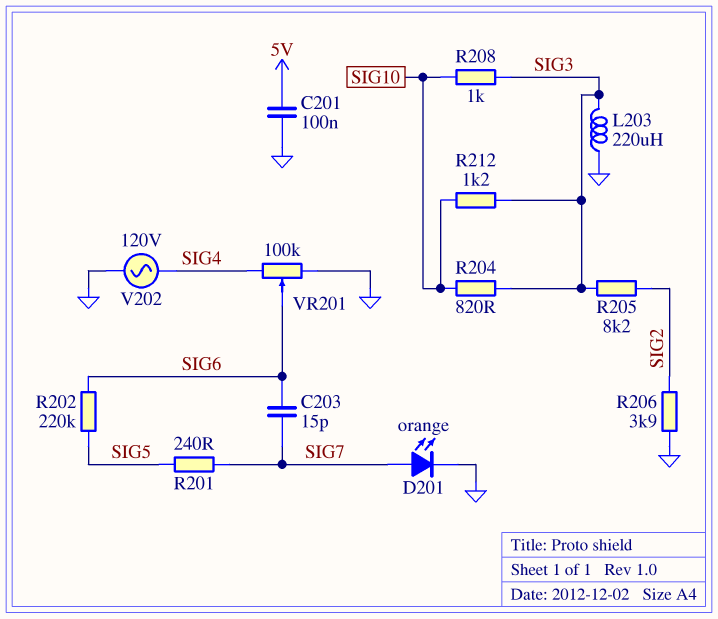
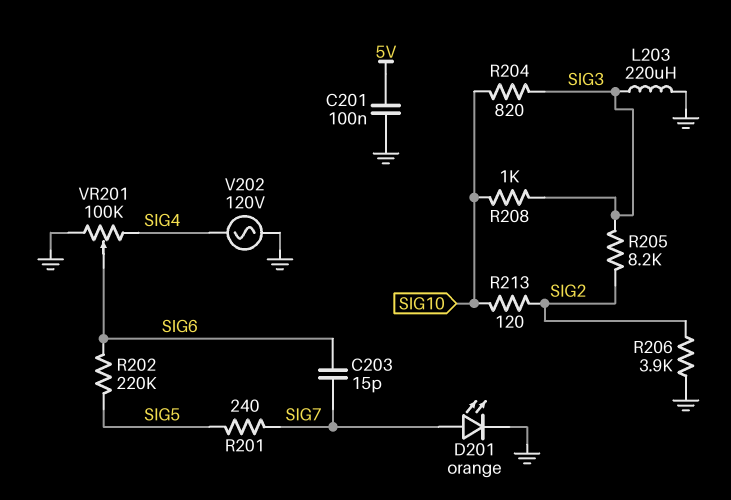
R212: 1.2k (SIG3, SIG10) -> none
R213: none -> 120 (SIG2, SIG10)

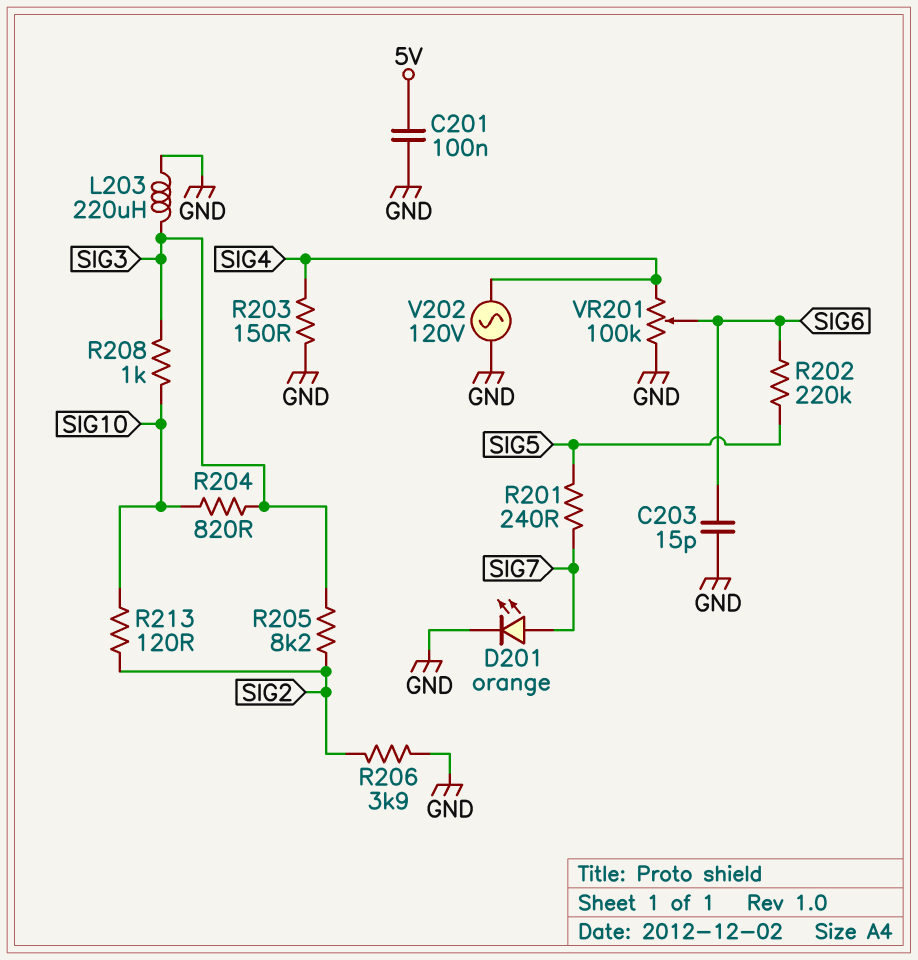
C203: 15pF (SIG6, SIG7) -> 15pF (GND, SIG6)
R203: none -> 150 (GND, SIG4)

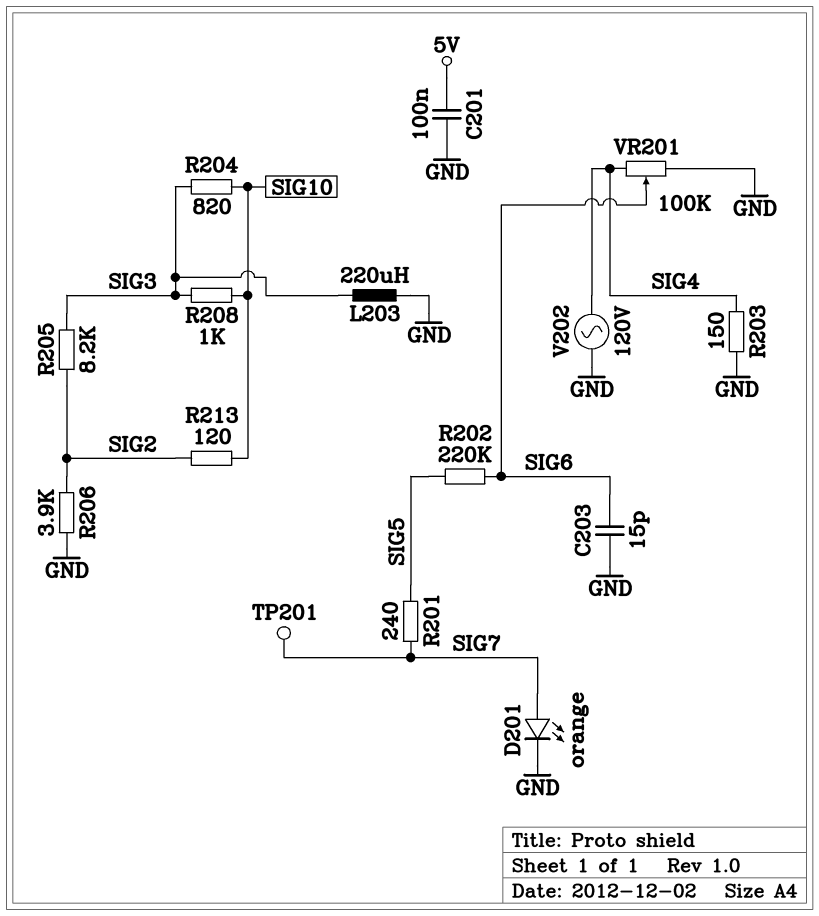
TP201: none -> test point (SIG7)

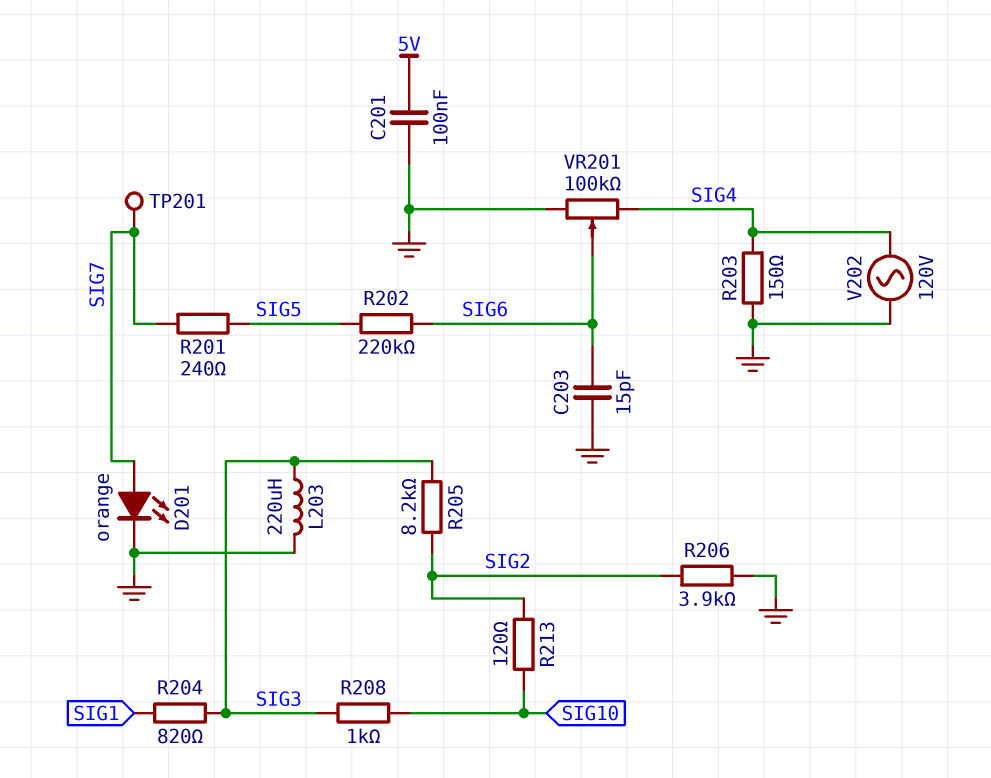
R204: 820 (SIG3, SIG10) -> 820 (SIG1, SIG3)

